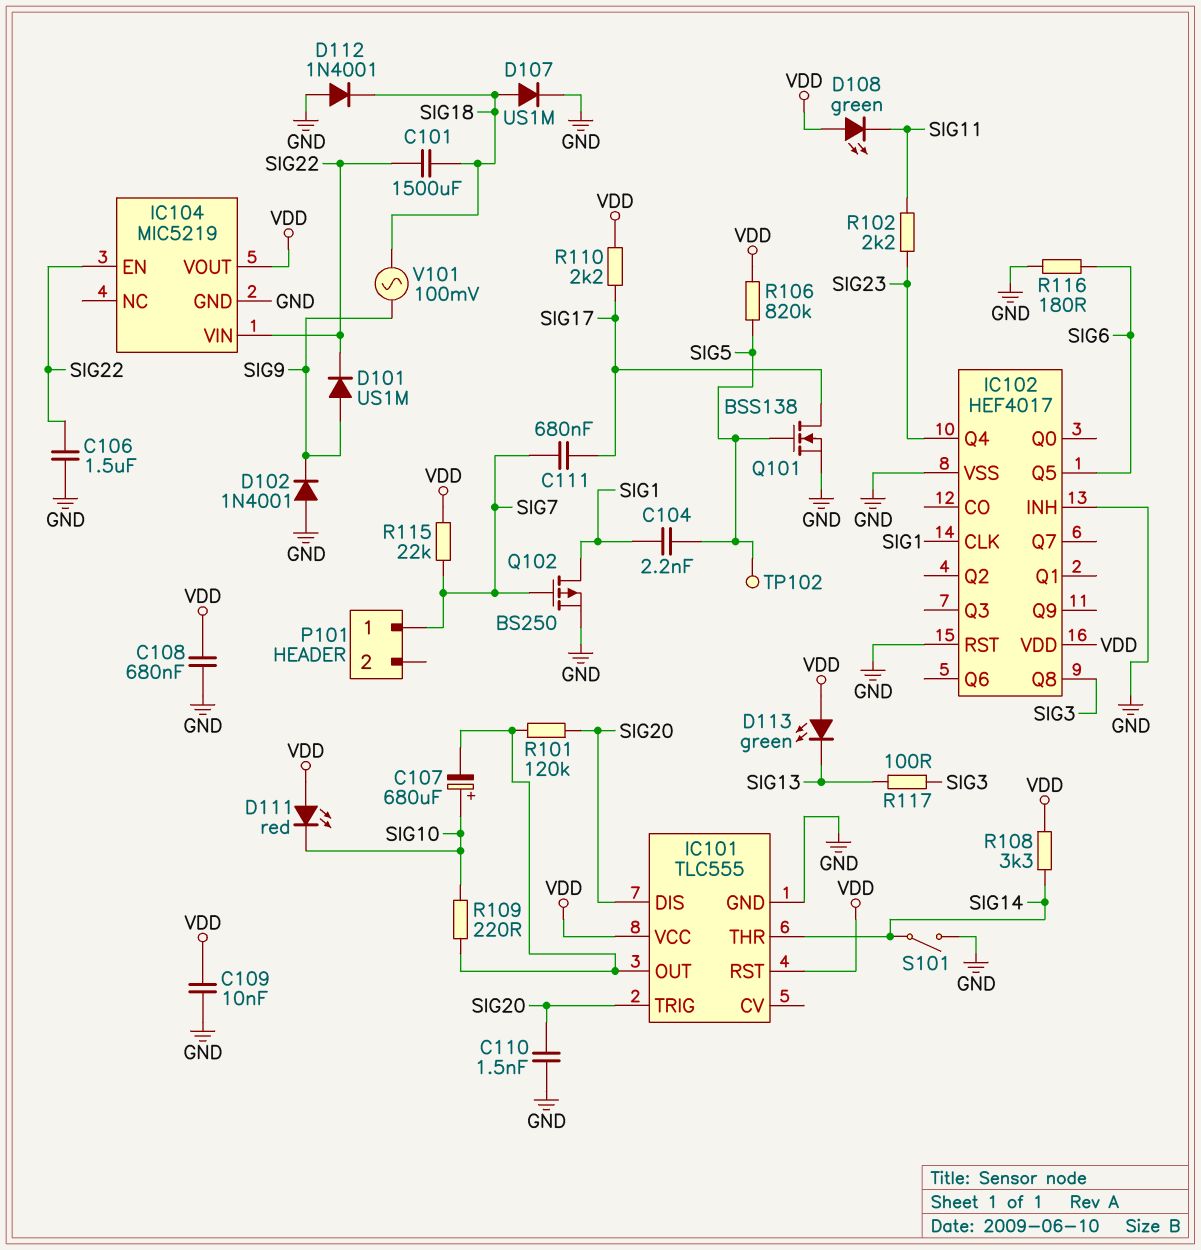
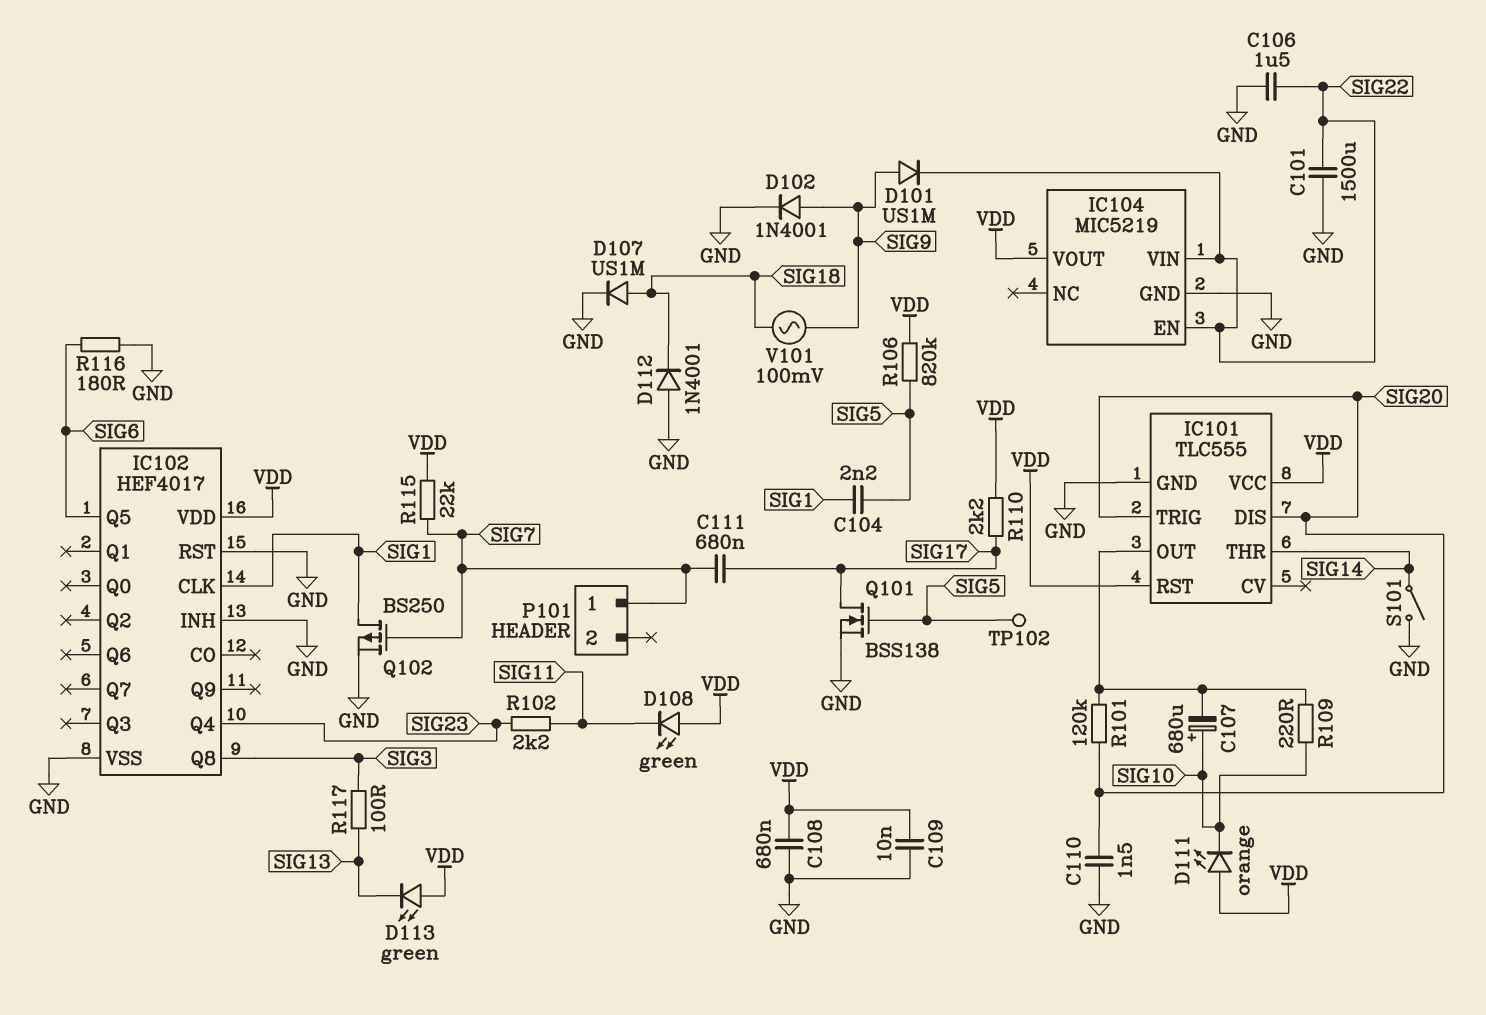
C101: 1500uF (SIG18, SIG22) -> 1500uF (GND, SIG22)
D102: diode 1N4001 (A GND, K SIG9) -> diode 1N4001 (A SIG9, K GND)
D111: LED red (A VDD, K SIG10) -> LED orange (A VDD, K SIG10)
R108: 3.3k (SIG14, VDD) -> none

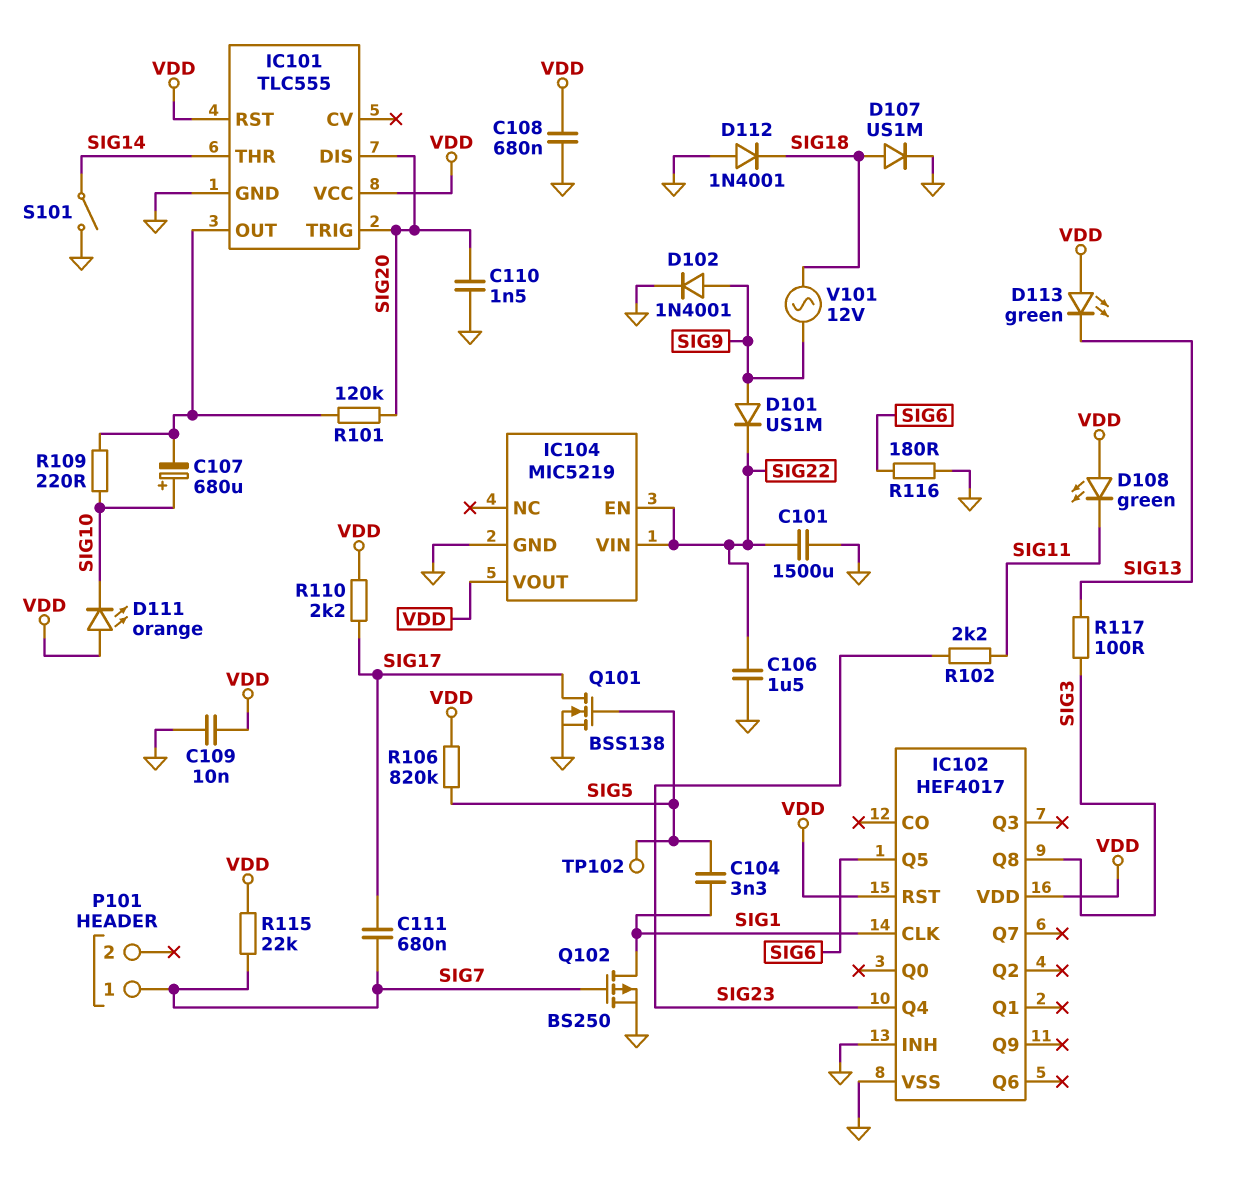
C104: 2.2nF (SIG1, SIG5) -> 3.3nF (SIG1, SIG5)
IC102 pin RST: GND -> VDD
V101: AC 100mV (SIG9, SIG18) -> AC 12V (SIG9, SIG18)

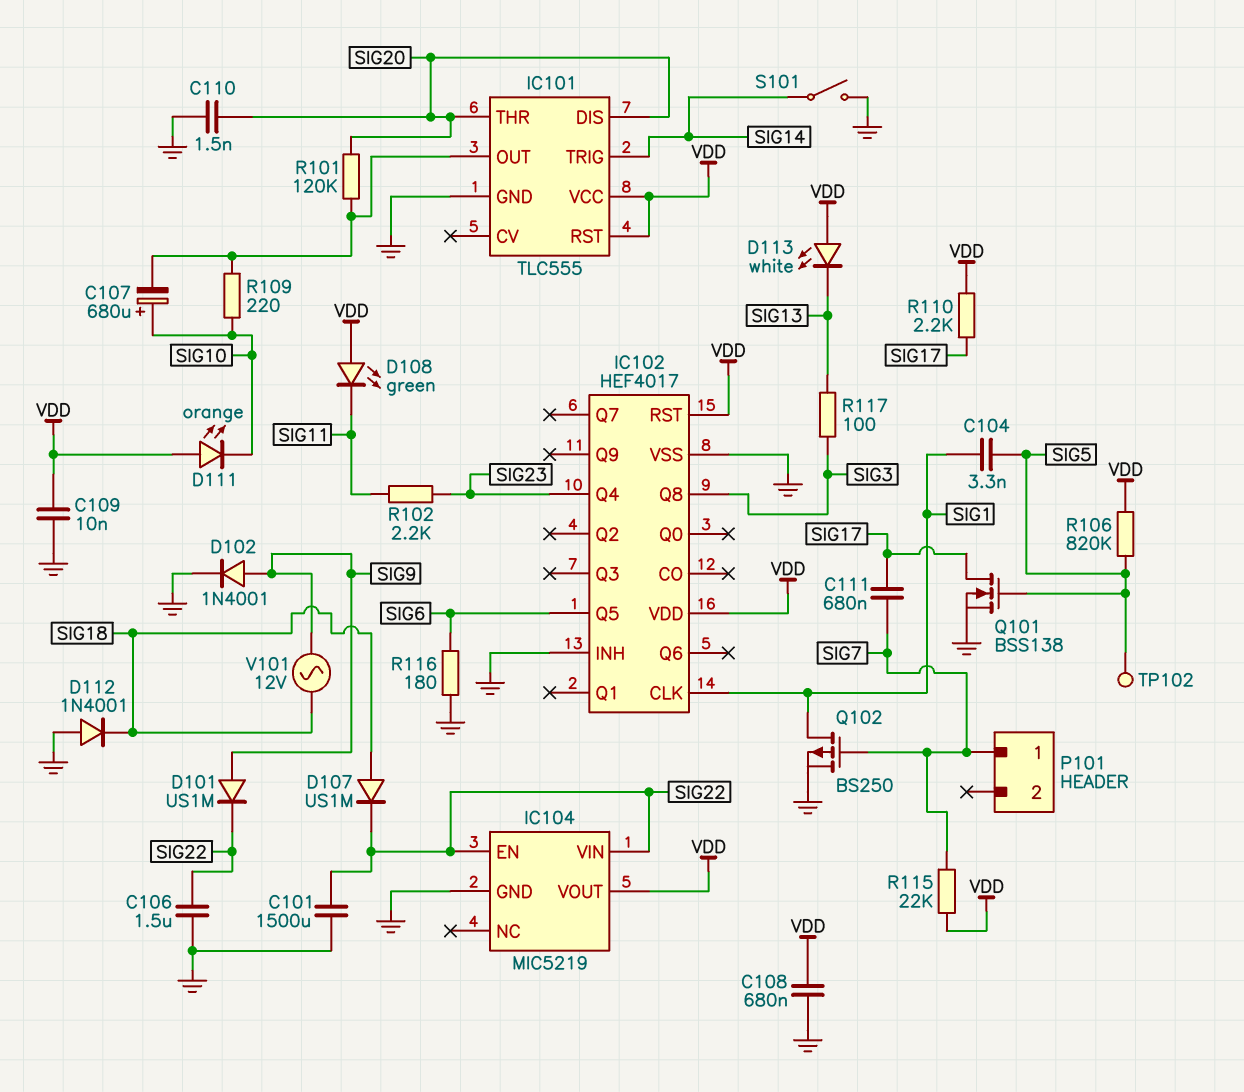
D107: diode US1M (A SIG18, K GND) -> diode US1M (A SIG18, K SIG22)
D113: LED green (A VDD, K SIG13) -> LED white (A VDD, K SIG13)
IC101 pin THR: SIG14 -> SIG20
IC101 pin TRIG: SIG20 -> SIG14

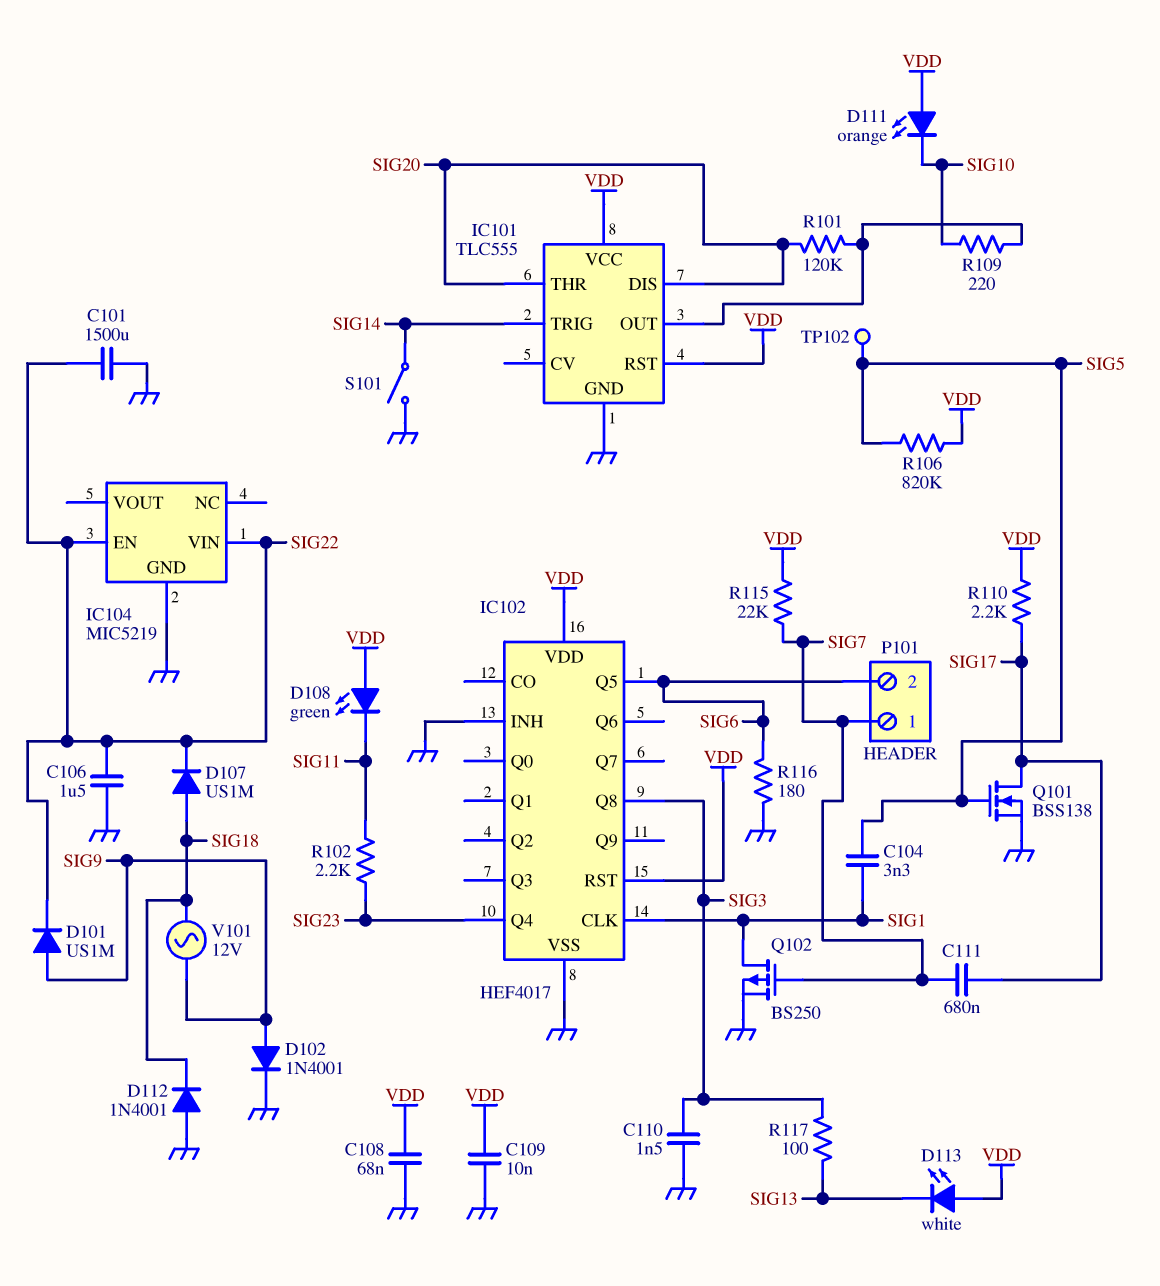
C107: 680uF (plus SIG10, minus IC101/OUT) -> none
C108: 680nF (GND, VDD) -> 68nF (GND, VDD)
C110: 1.5nF (GND, SIG20) -> 1.5nF (GND, SIG3)
IC104 pin VOUT: VDD -> none
P101 pin 2: none -> SIG6

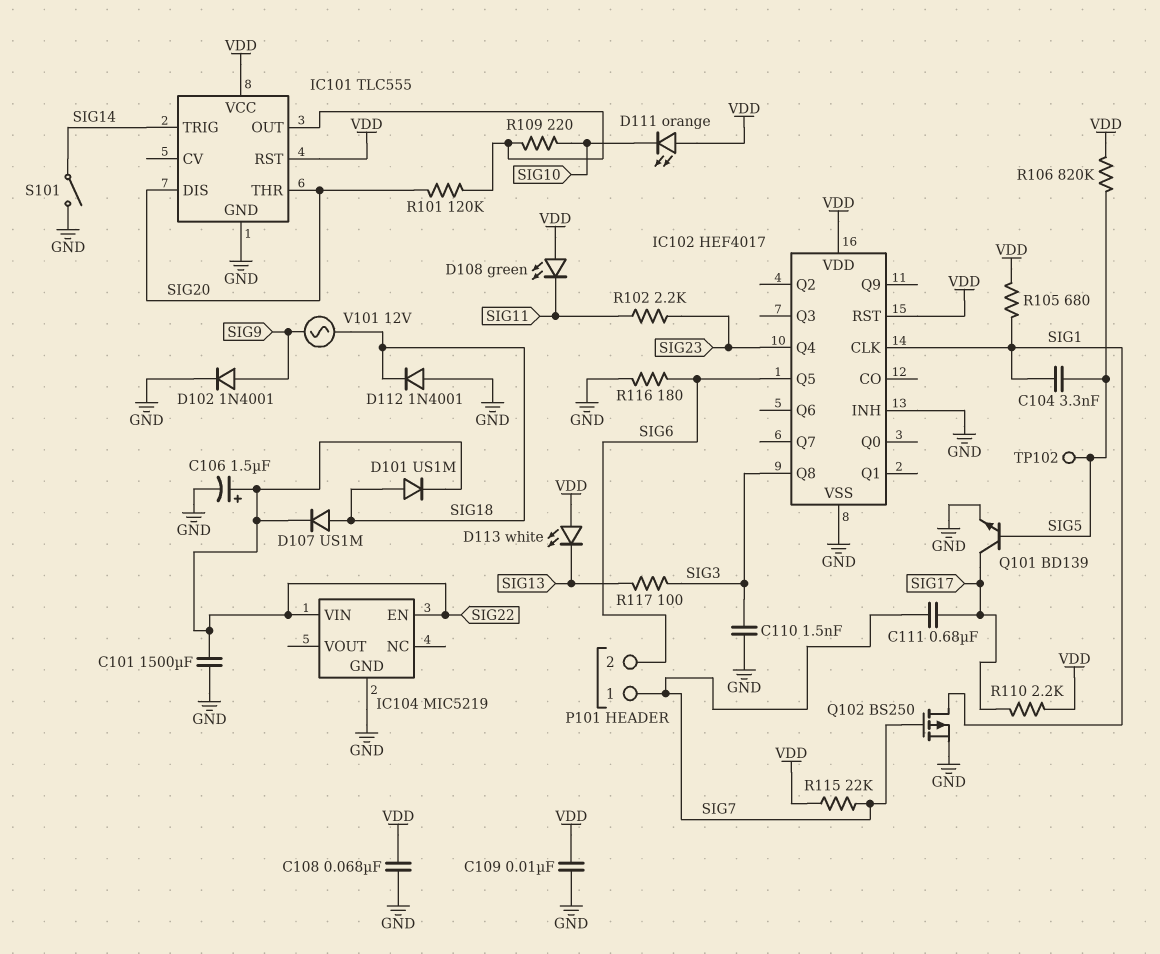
C106: 1.5uF (GND, SIG22) -> 1.5uF (plus SIG22, minus GND)
D101: diode US1M (A SIG9, K SIG22) -> diode US1M (A SIG18, K SIG22)
Q101: NMOS BSS138 (G SIG5, D SIG17, S GND) -> NPN BD139 (B SIG5, C SIG17, E GND)
R105: none -> 680 (SIG1, VDD)

